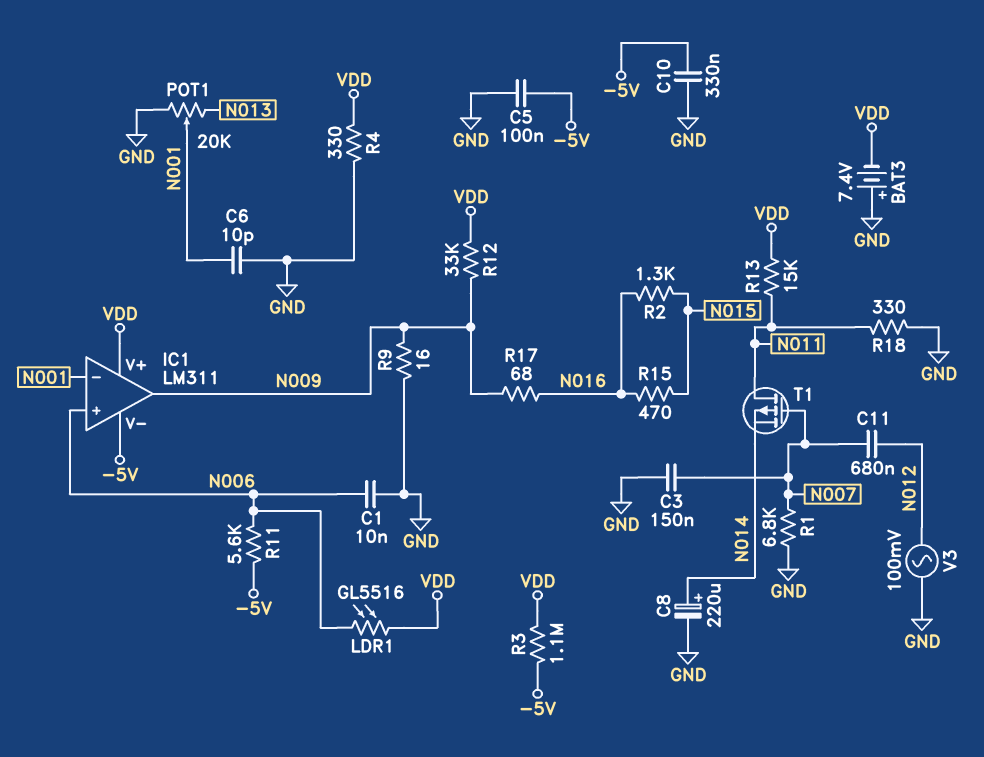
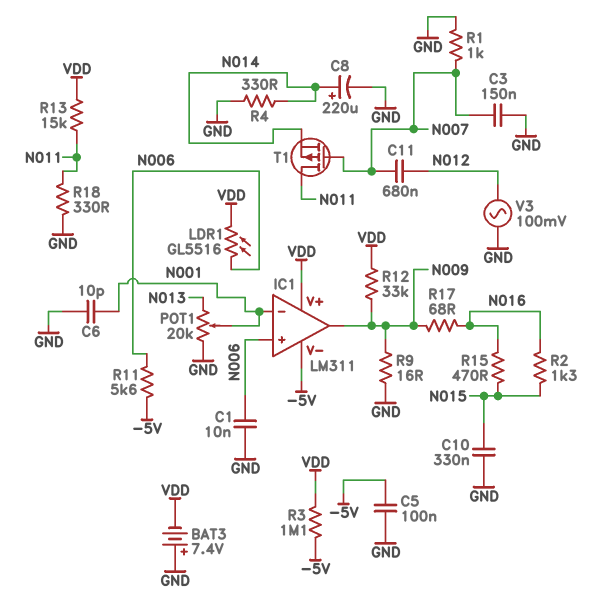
C10: 330nF (-5V, GND) -> 330nF (GND, N015)
R1: 6.8k (GND, N007) -> 1k (GND, N007)
R4: 330 (GND, VDD) -> 330 (GND, N014)

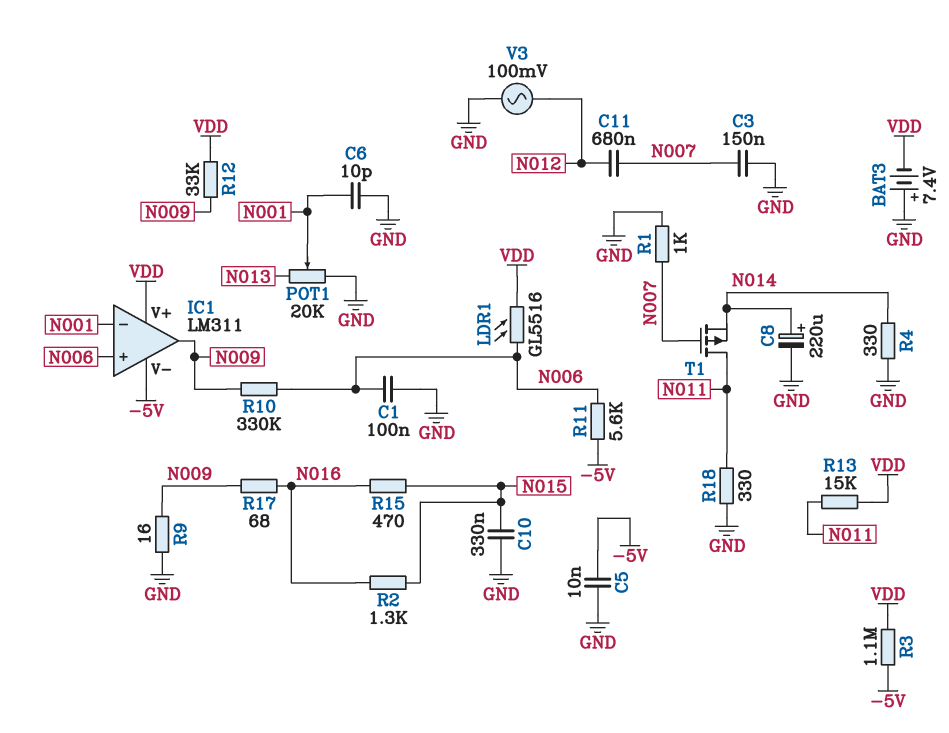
C1: 10nF (GND, N006) -> 100nF (GND, N006)
C5: 100nF (-5V, GND) -> 10nF (-5V, GND)
R10: none -> 330k (N006, N009)

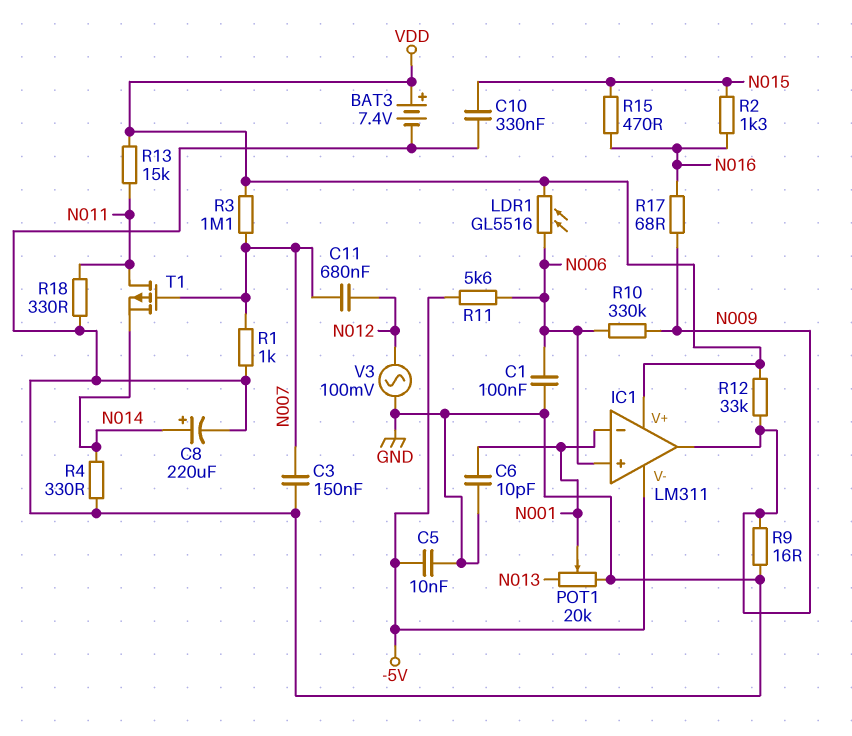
BAT3: 7.4V (plus GND, minus VDD) -> 7.4V (plus VDD, minus GND)
R3: 1.1M (-5V, VDD) -> 1.1M (N007, VDD)

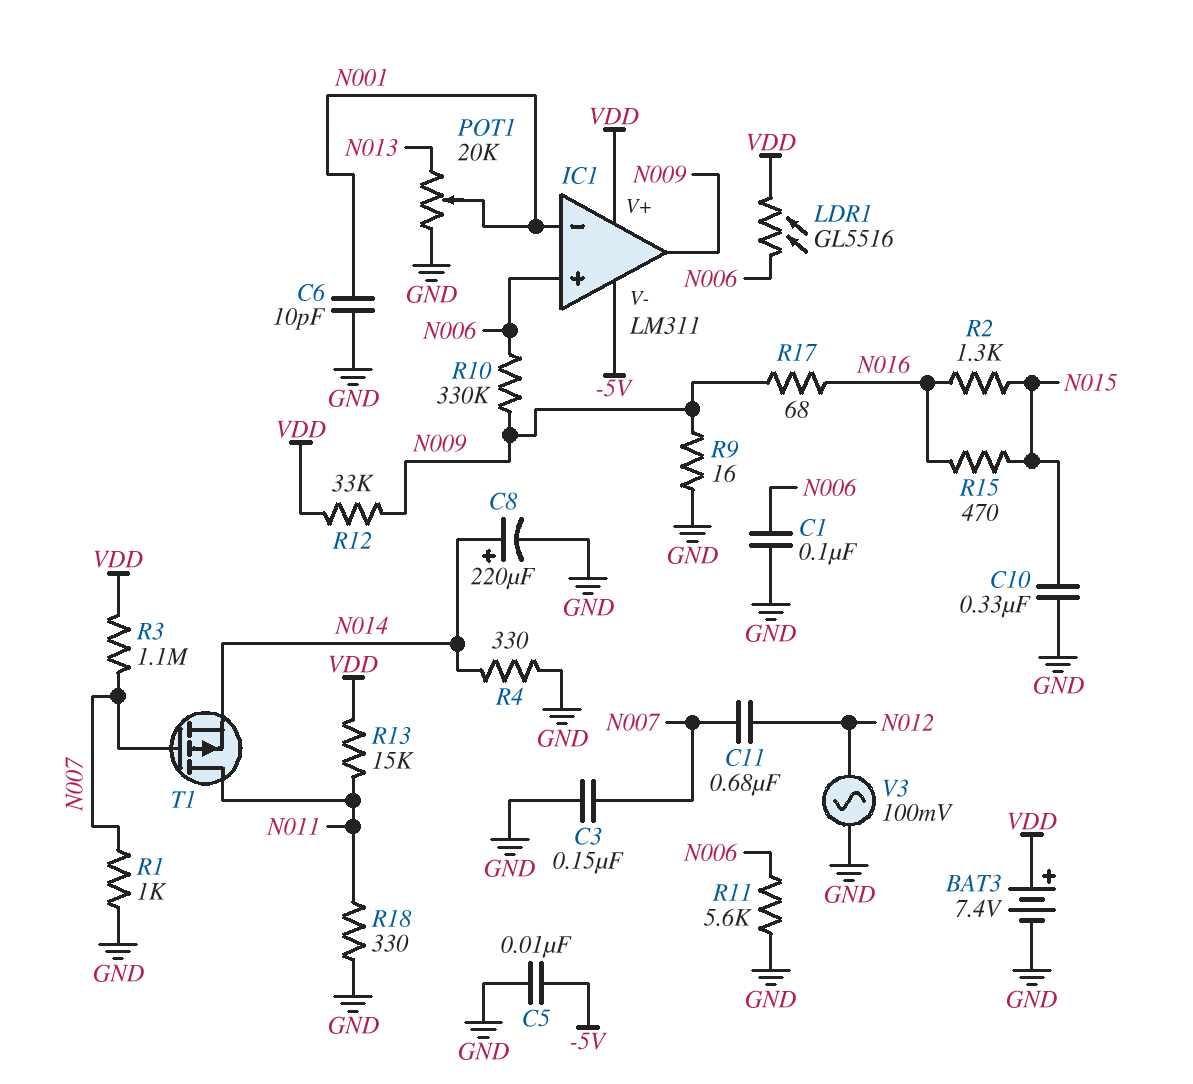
R11: 5.6k (-5V, N006) -> 5.6k (GND, N006)

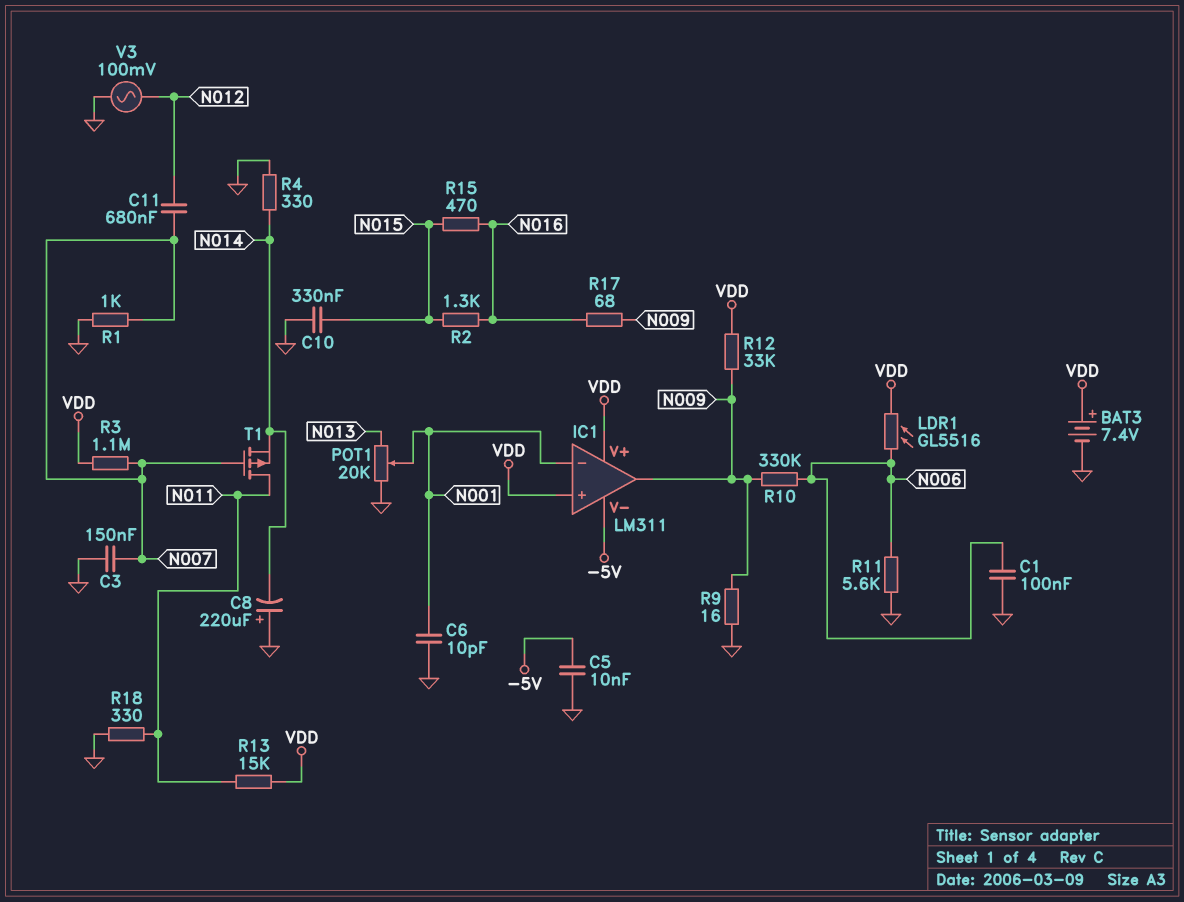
C8: 220uF (plus N014, minus GND) -> 220uF (plus GND, minus N014)
IC1 pin in+: N006 -> VDD

